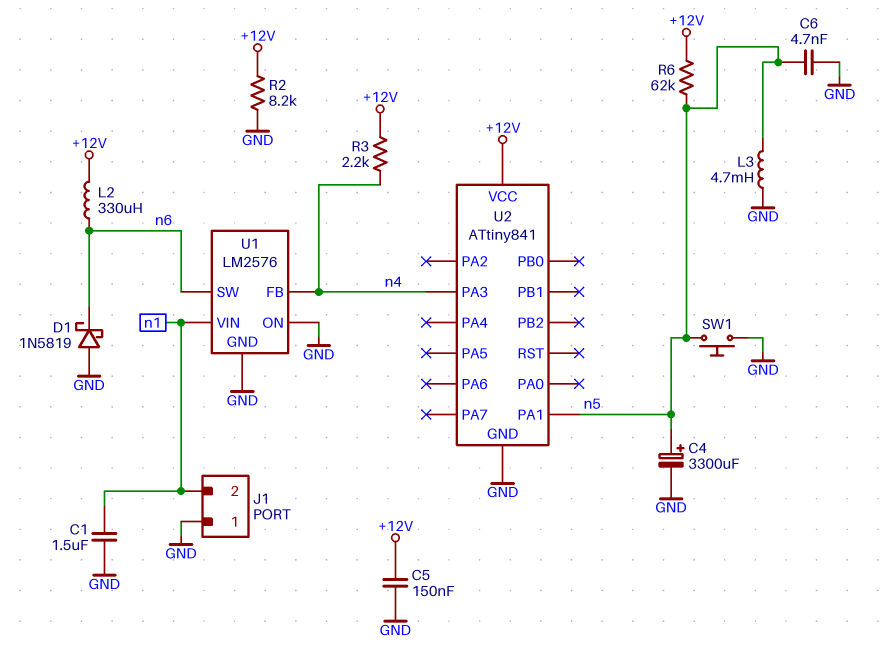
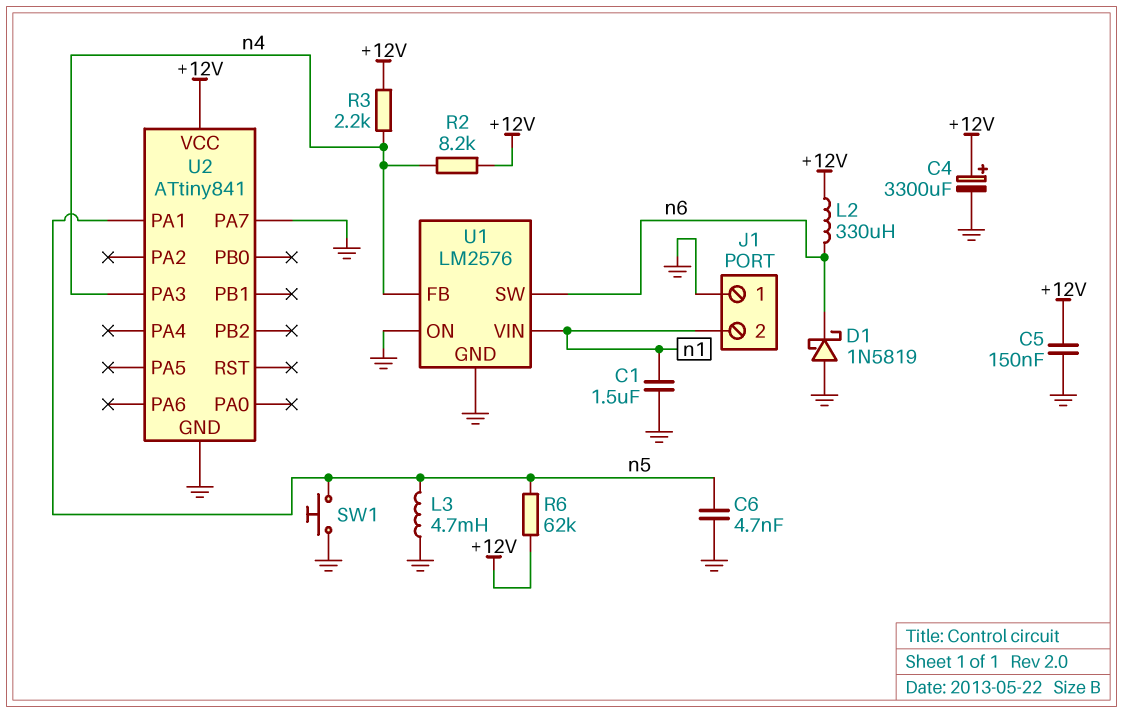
C4: 3300uF (plus n5, minus GND) -> 3300uF (plus +12V, minus GND)
R2: 8.2k (+12V, GND) -> 8.2k (+12V, n4)
U2 pin PA7: none -> GND

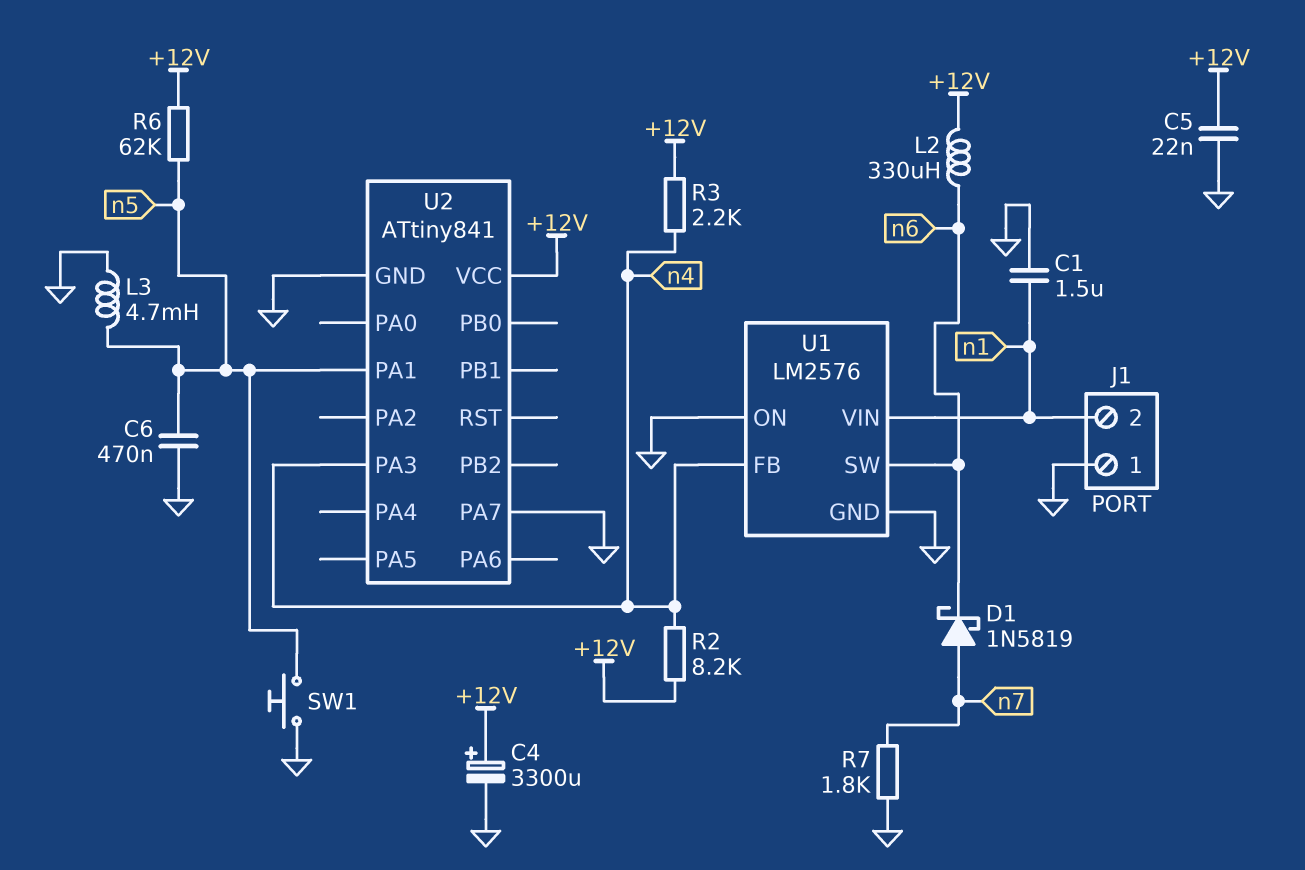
C5: 150nF (+12V, GND) -> 22nF (+12V, GND)
C6: 4.7nF (GND, n5) -> 470nF (GND, n5)
D1: schottky 1N5819 (A GND, K n6) -> schottky 1N5819 (A n7, K n6)
R7: none -> 1.8k (GND, n7)

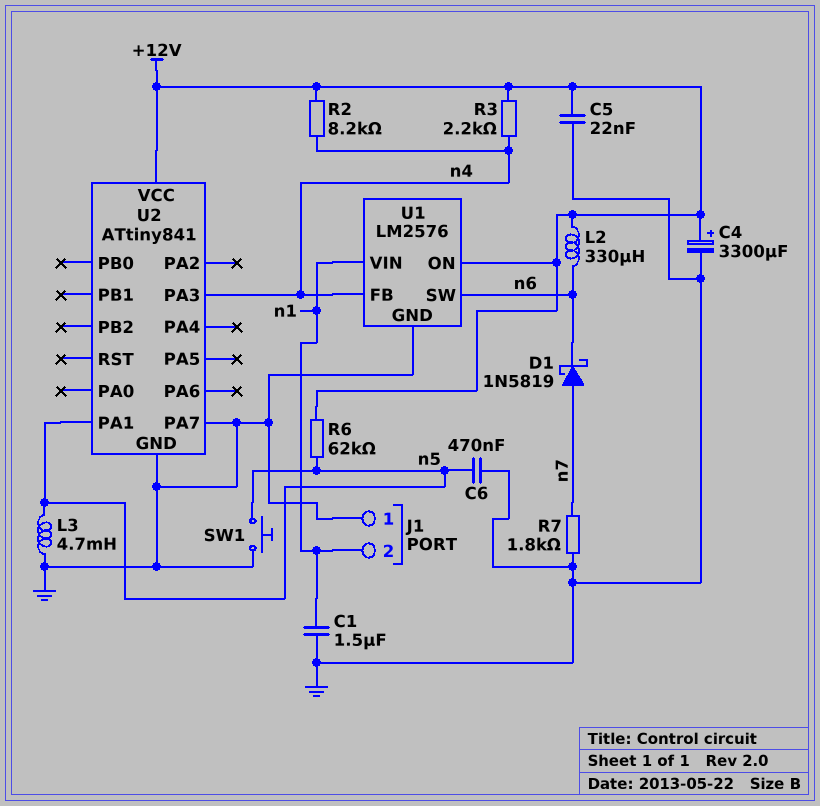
U1 pin ON: GND -> +12V

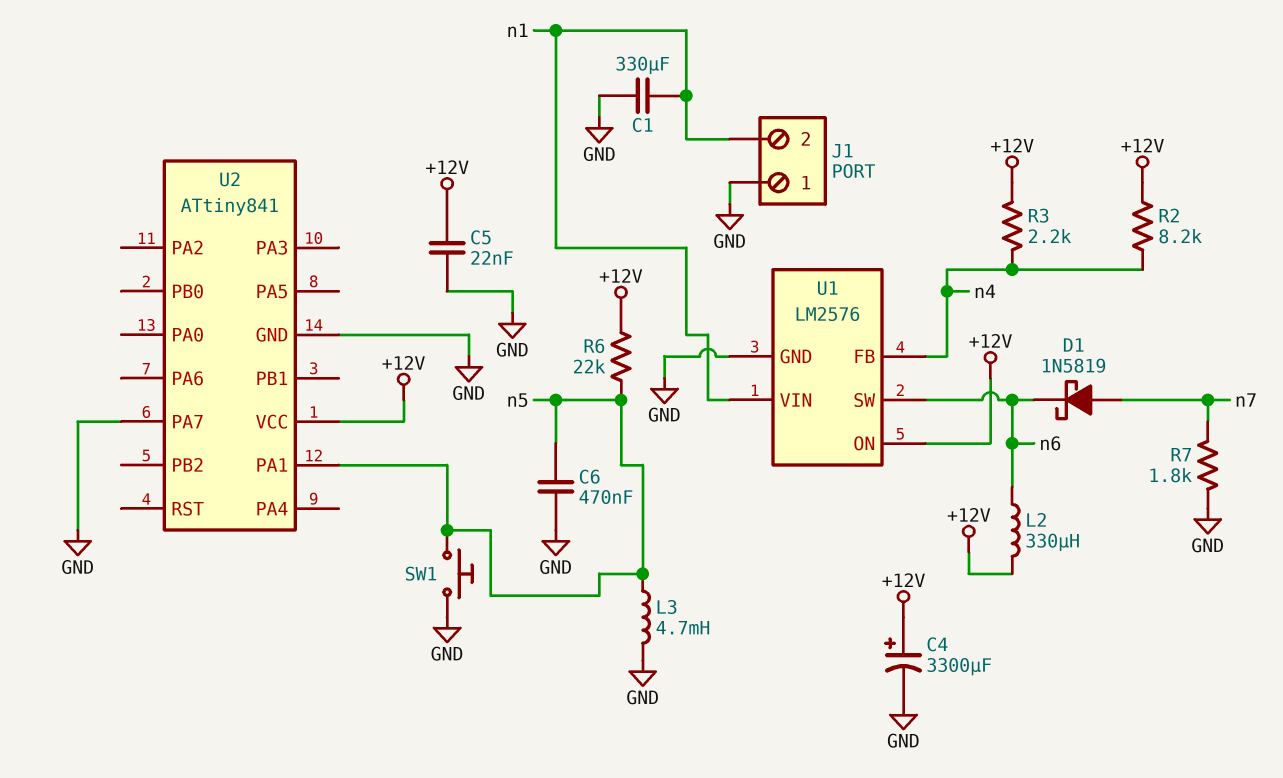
C1: 1.5uF (GND, n1) -> 330uF (GND, n1)
R6: 62k (+12V, n5) -> 22k (+12V, n5)
U2 pin PA3: n4 -> none

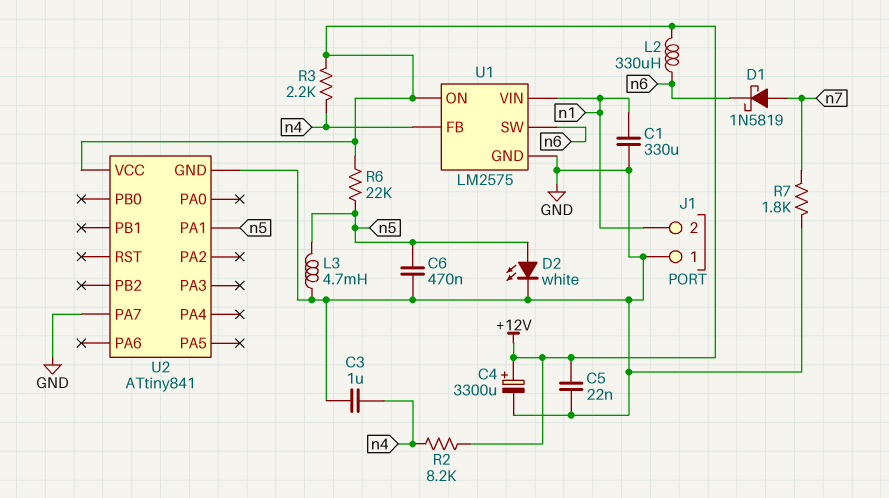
C3: none -> 1uF (GND, n4)
D2: none -> LED white (A n5, K GND)
SW1: button (GND, n5) -> none
U1: LM2576 -> LM2575

